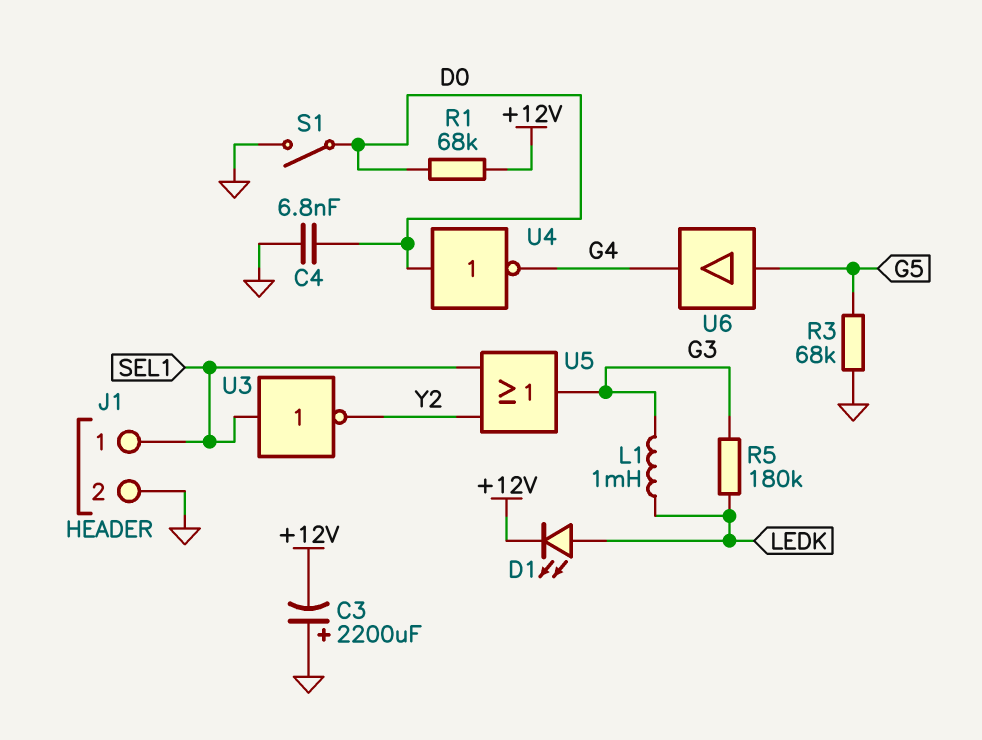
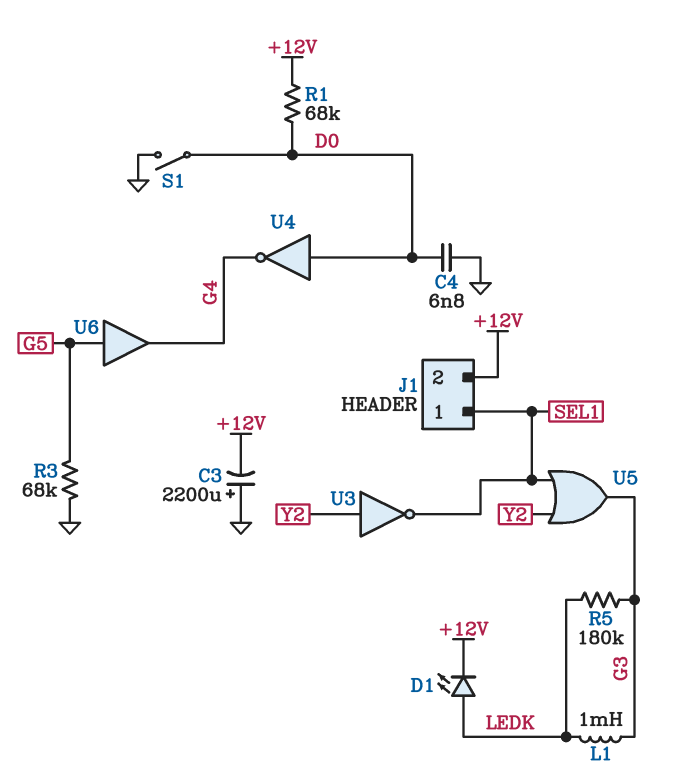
J1 pin 2: GND -> +12V
U3: NOT (in SEL1, out Y2) -> NOT (in Y2, out SEL1)

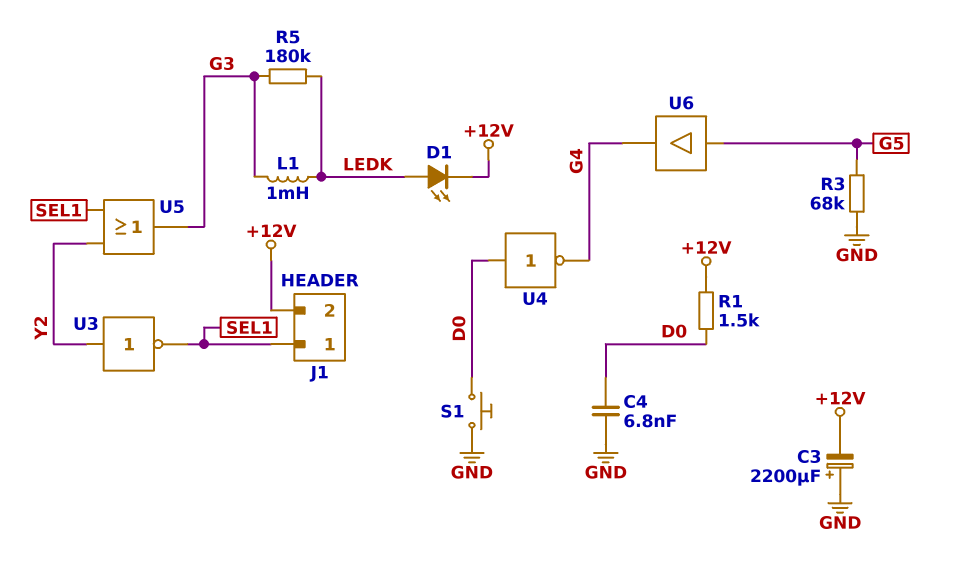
R1: 68k (+12V, D0) -> 1.5k (+12V, D0)
S1: switch (D0, GND) -> button (D0, GND)

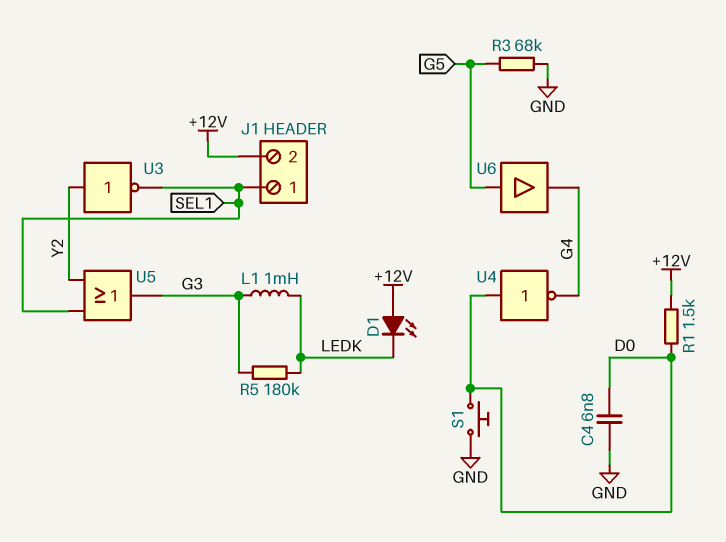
C3: 2200uF (plus GND, minus +12V) -> none
D1: LED (A LEDK, K +12V) -> LED (A +12V, K LEDK)

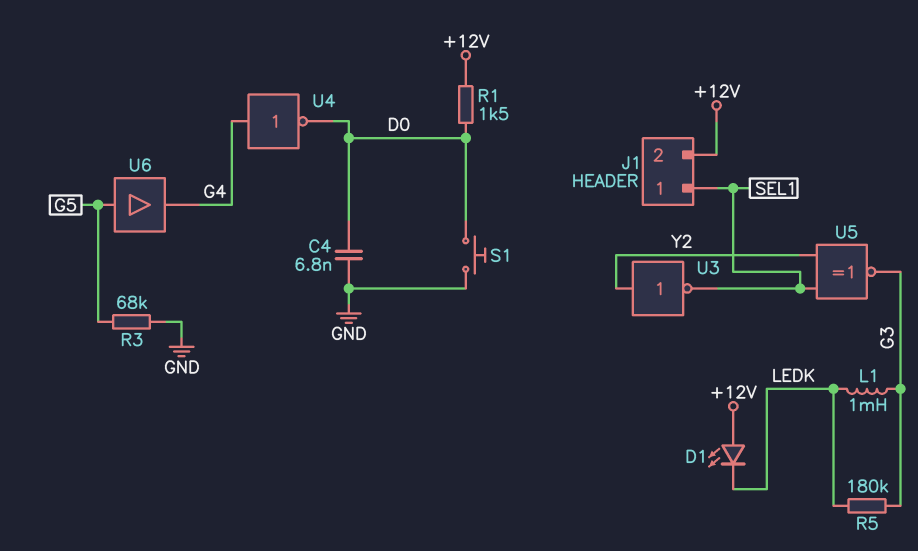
U4: NOT (in D0, out G4) -> NOT (in G4, out D0)
U5: OR (in SEL1, in Y2, out G3) -> XNOR (in SEL1, in Y2, out G3)

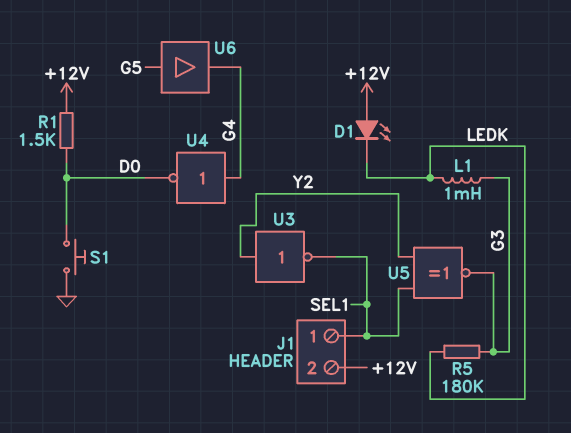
C4: 6.8nF (D0, GND) -> none
R3: 68k (G5, GND) -> none

